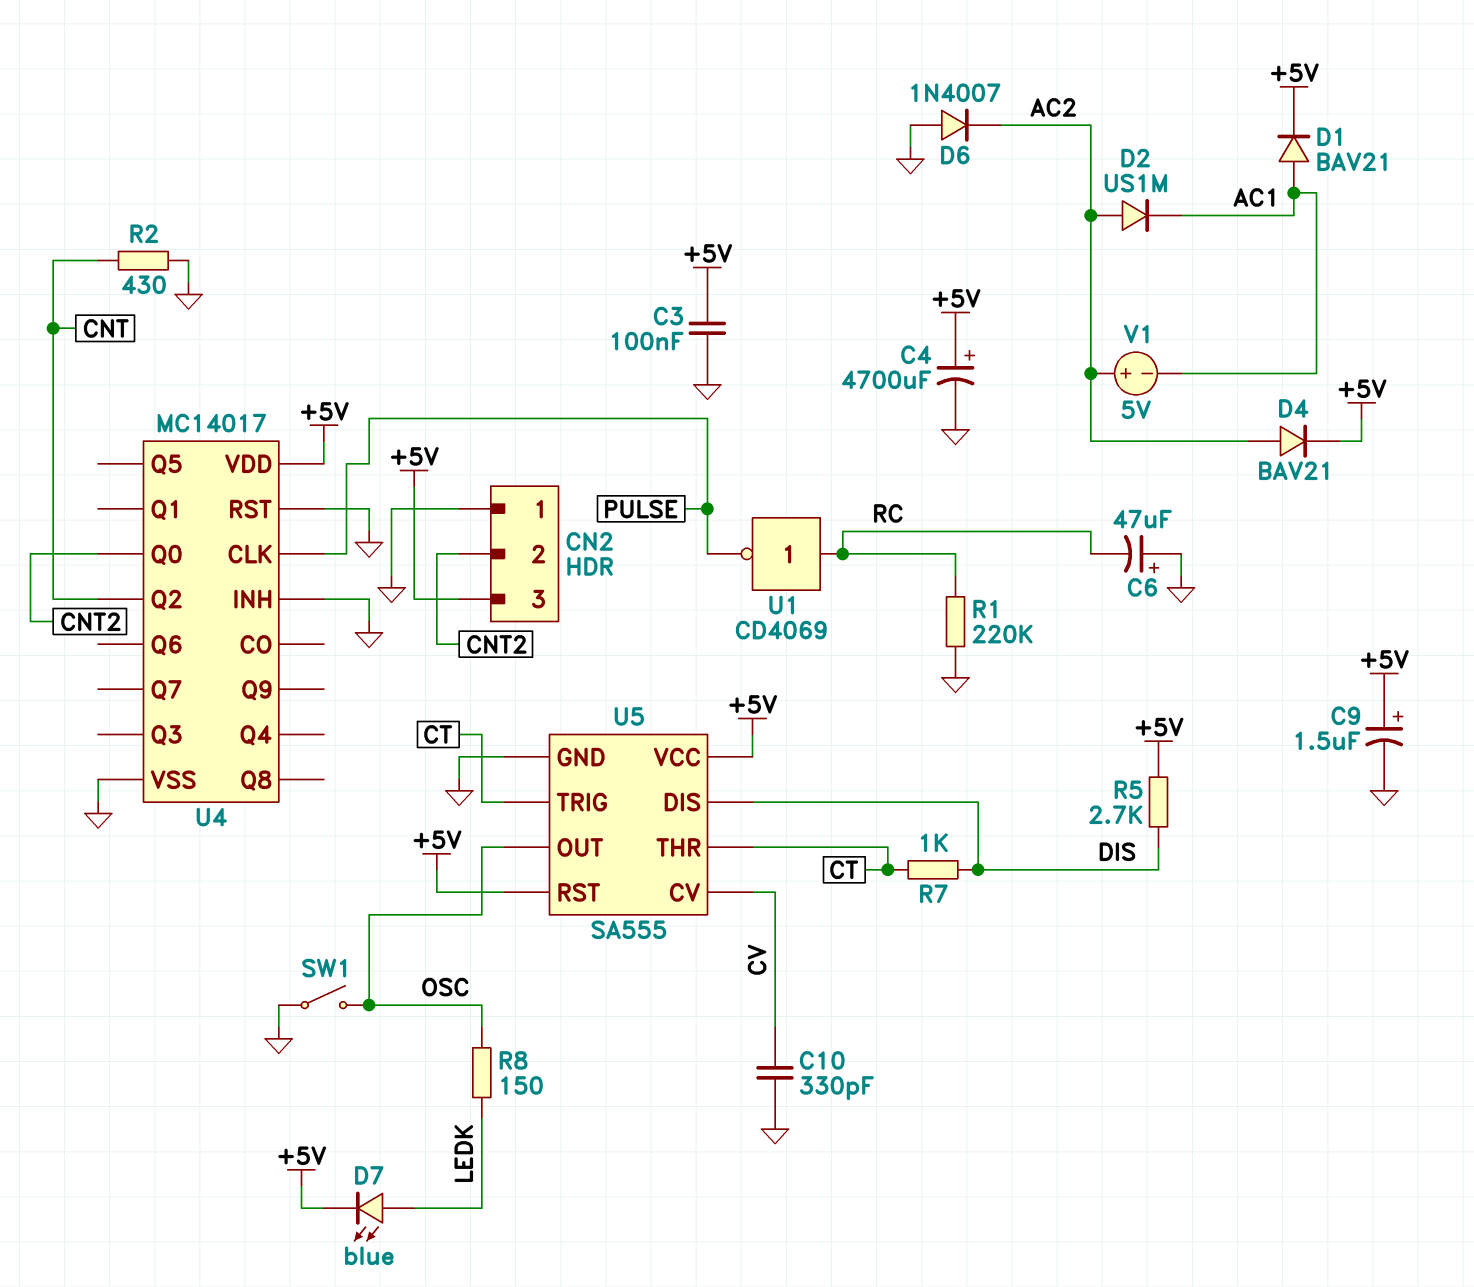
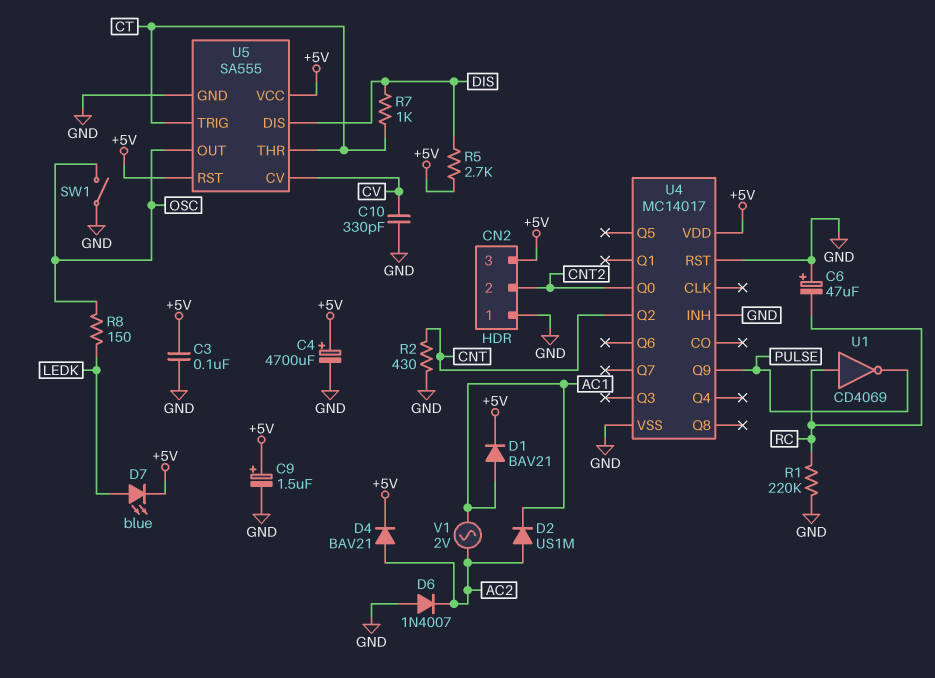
U4 pin CLK: PULSE -> none
U4 pin Q9: none -> PULSE
V1: 5V (plus AC2, minus AC1) -> AC 2V (AC1, AC2)

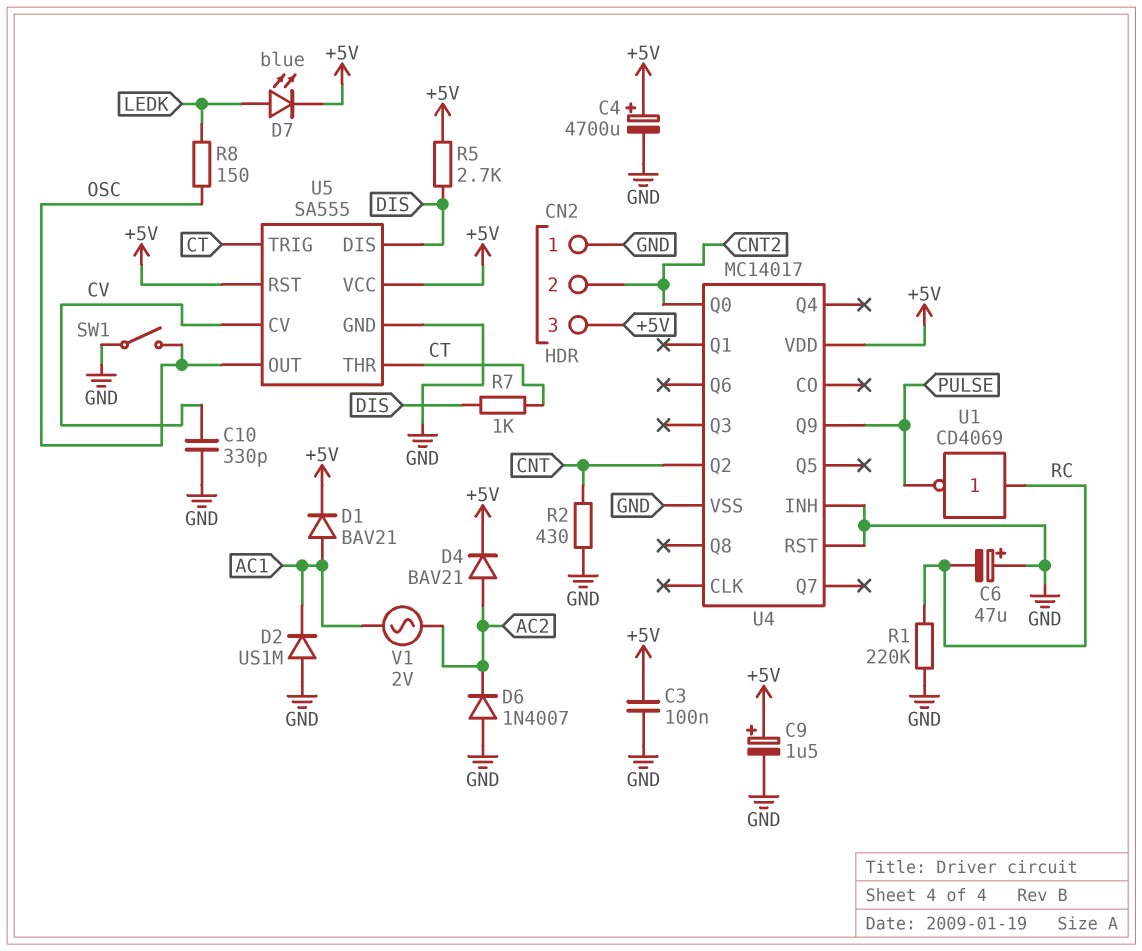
D2: diode US1M (A AC2, K AC1) -> diode US1M (A GND, K AC1)

